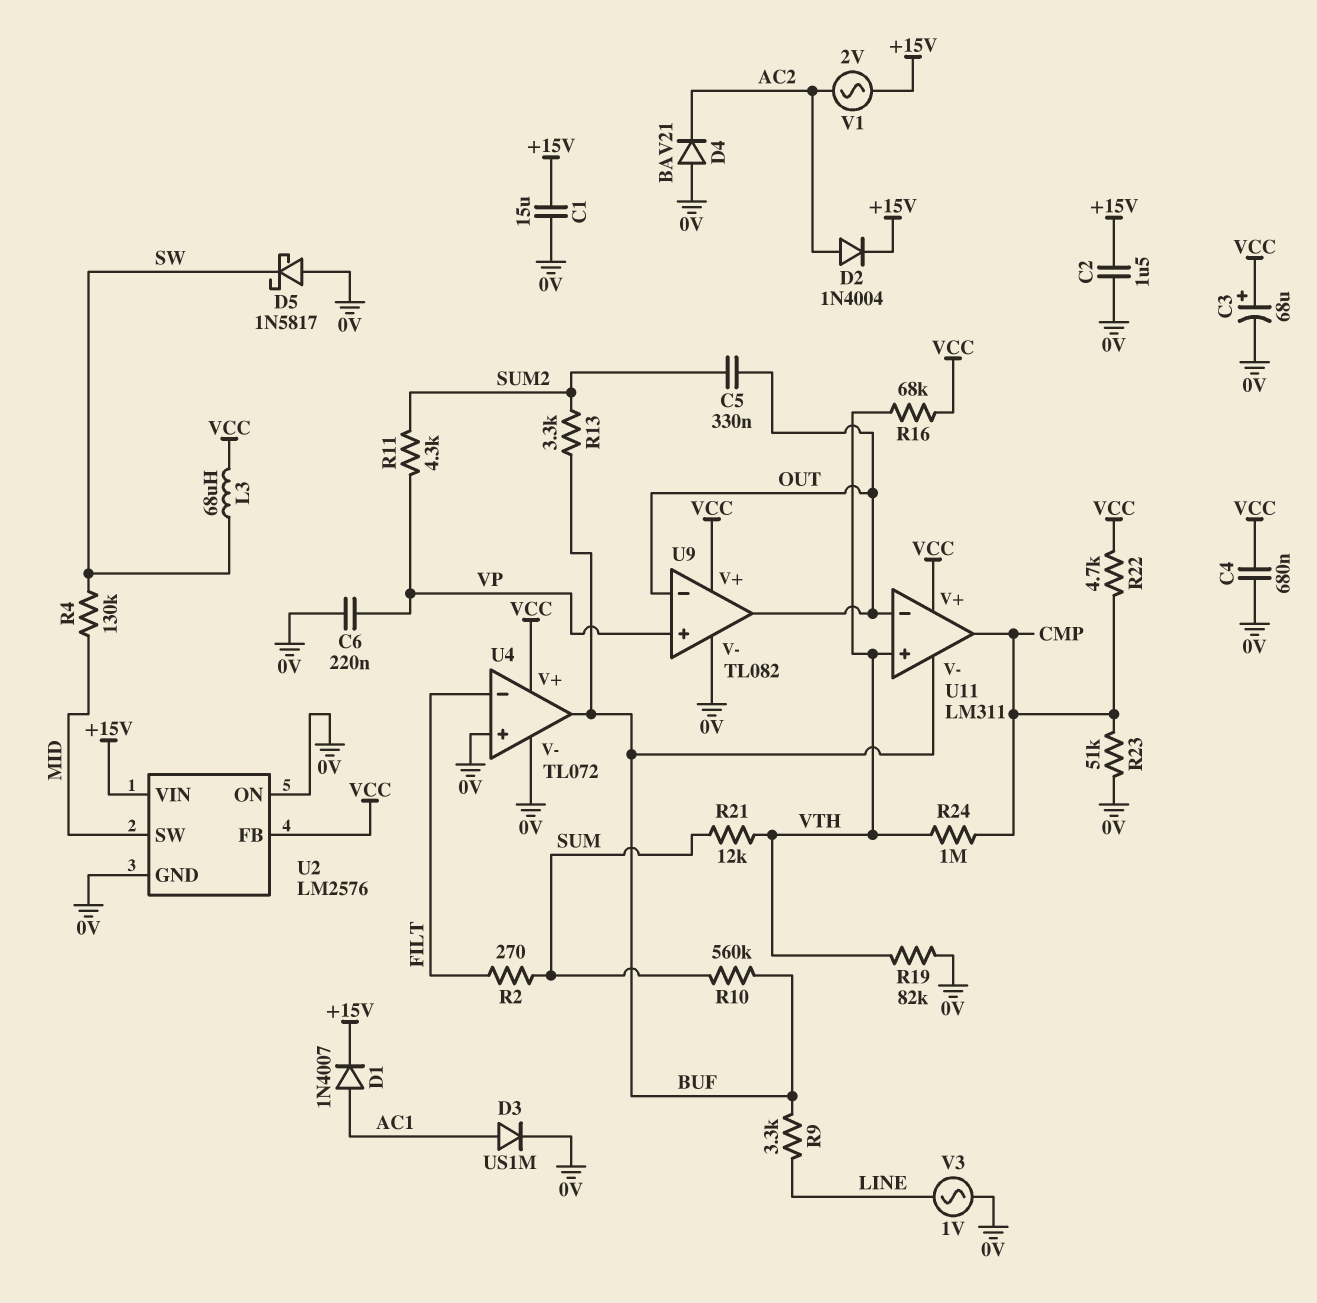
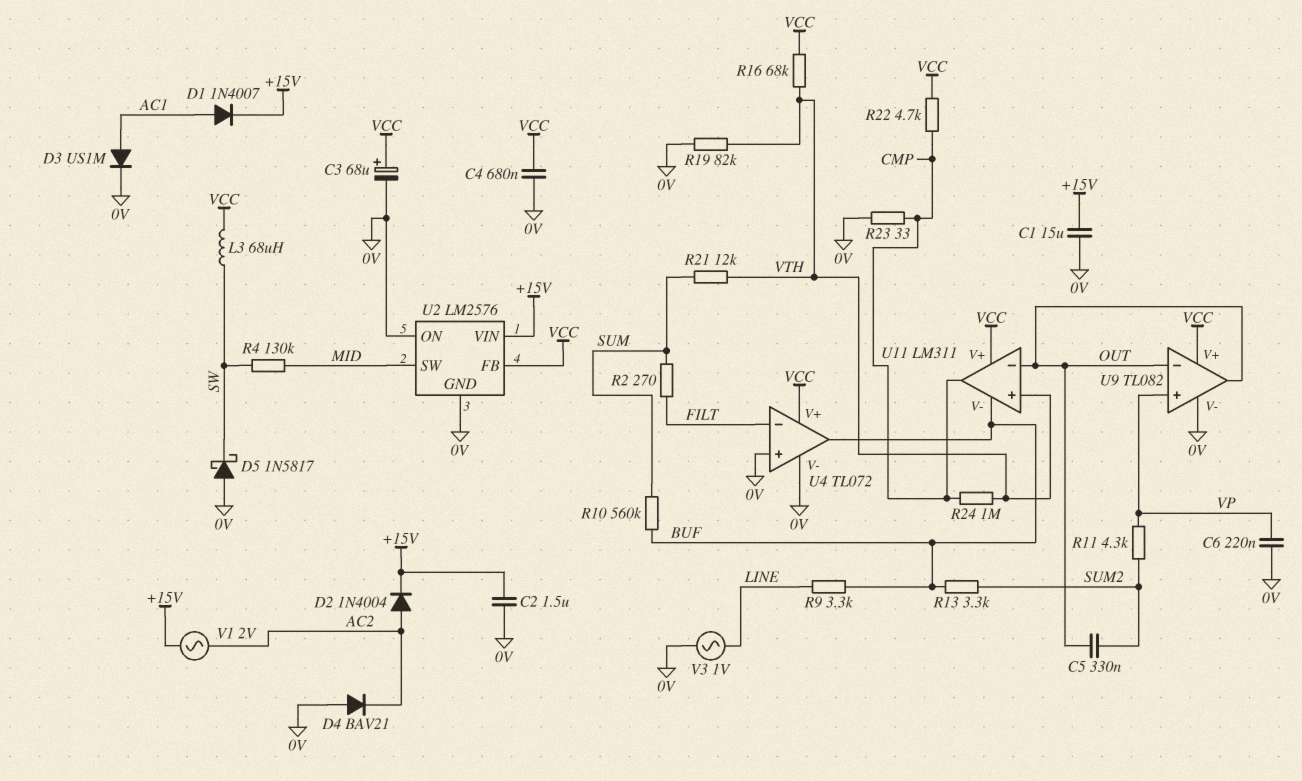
R23: 51k (0V, CMP) -> 33 (0V, CMP)

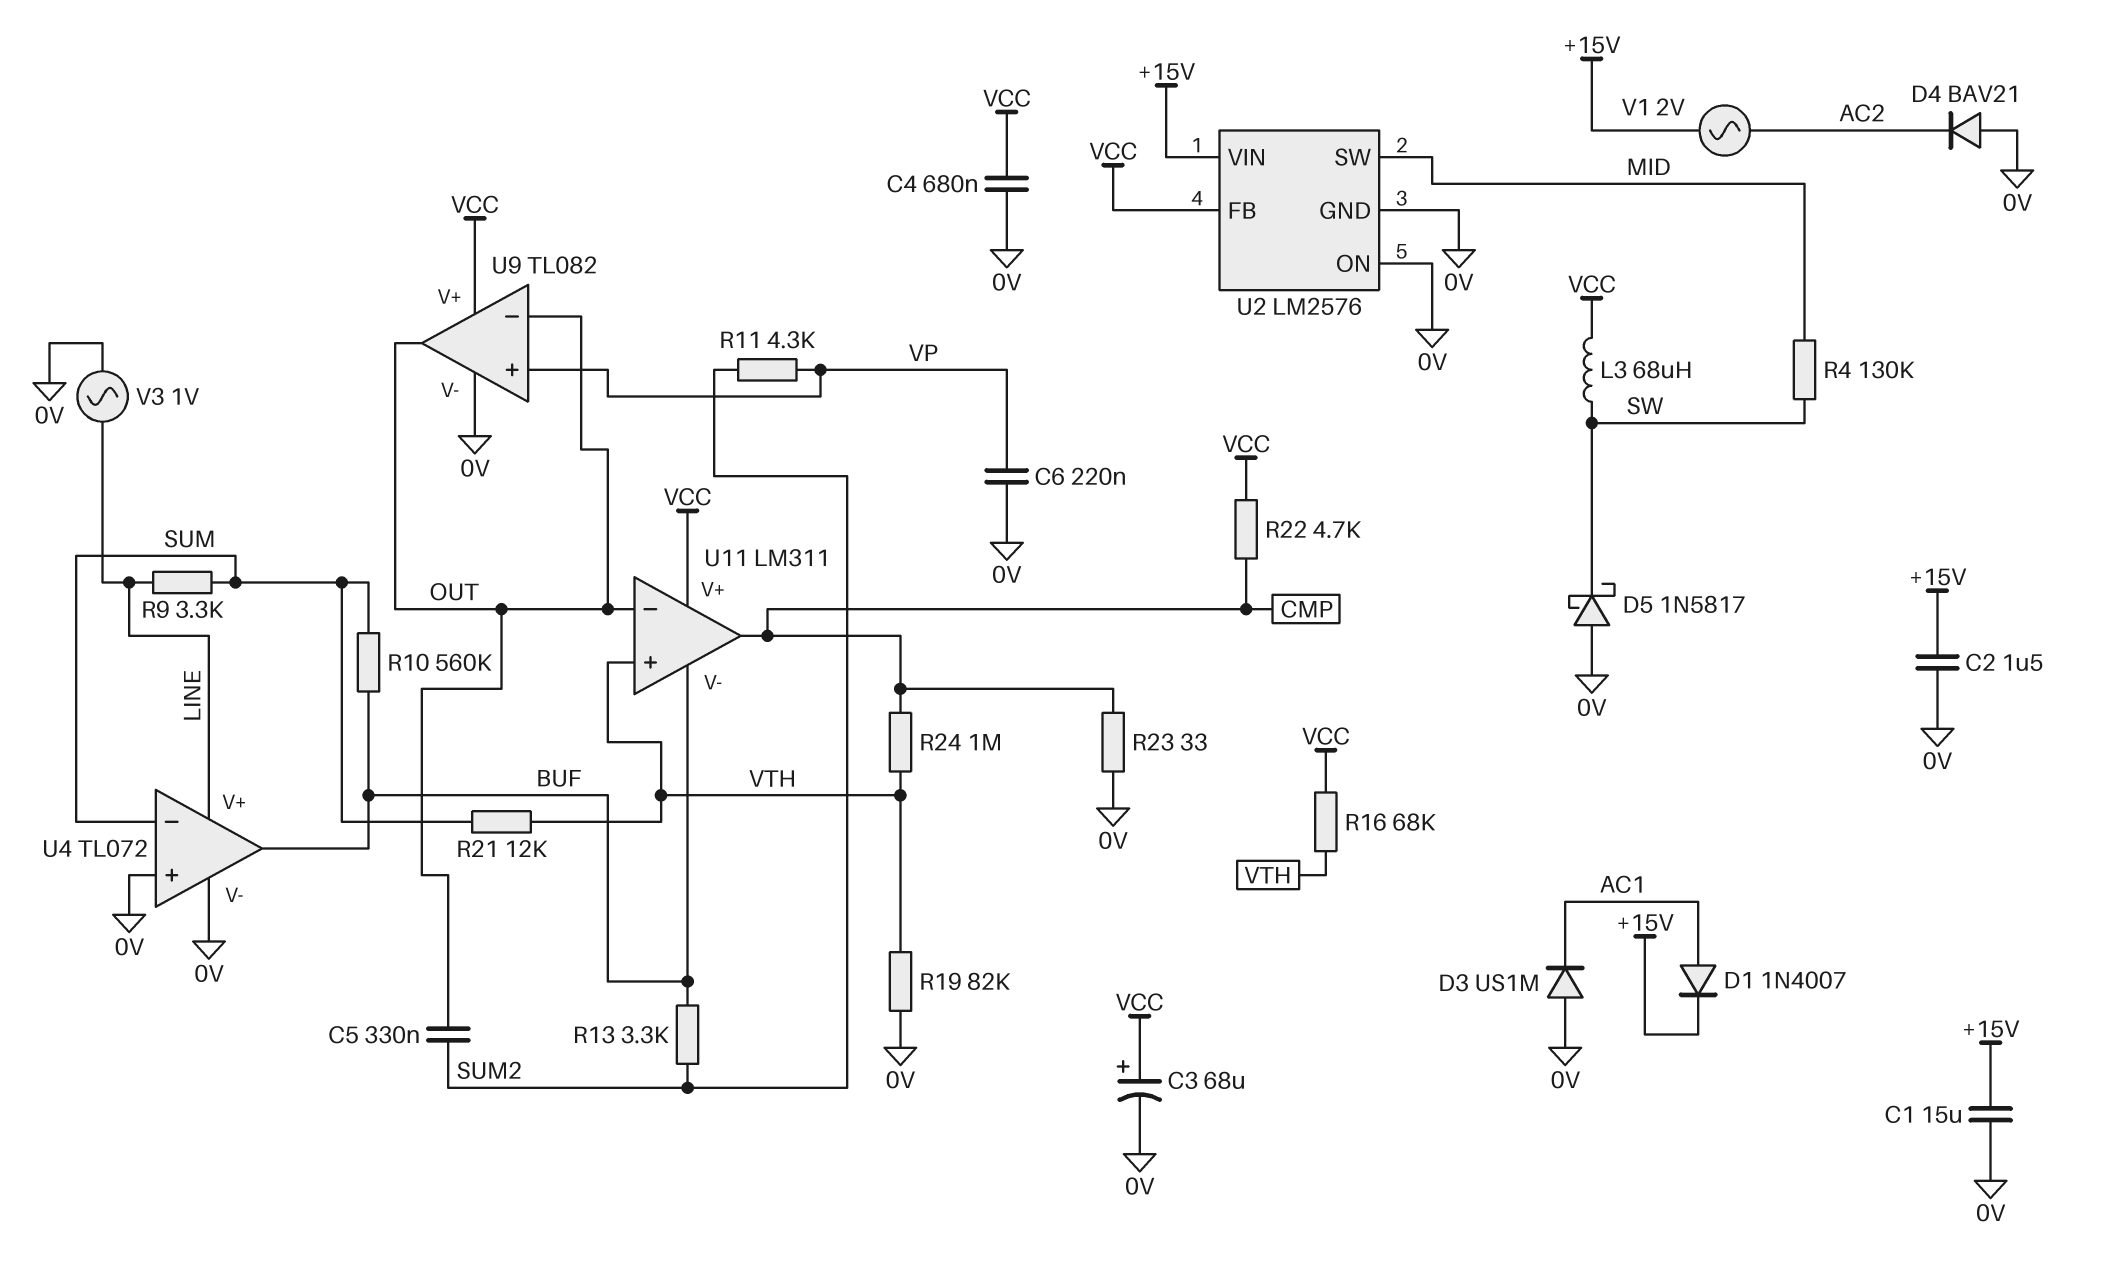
D2: diode 1N4004 (A AC2, K +15V) -> none
D3: diode US1M (A AC1, K 0V) -> diode US1M (A 0V, K AC1)
R2: 270 (FILT, SUM) -> none
R9: 3.3k (BUF, LINE) -> 3.3k (LINE, SUM)
U4 pin V+: VCC -> LINE
U4 pin in-: FILT -> SUM

